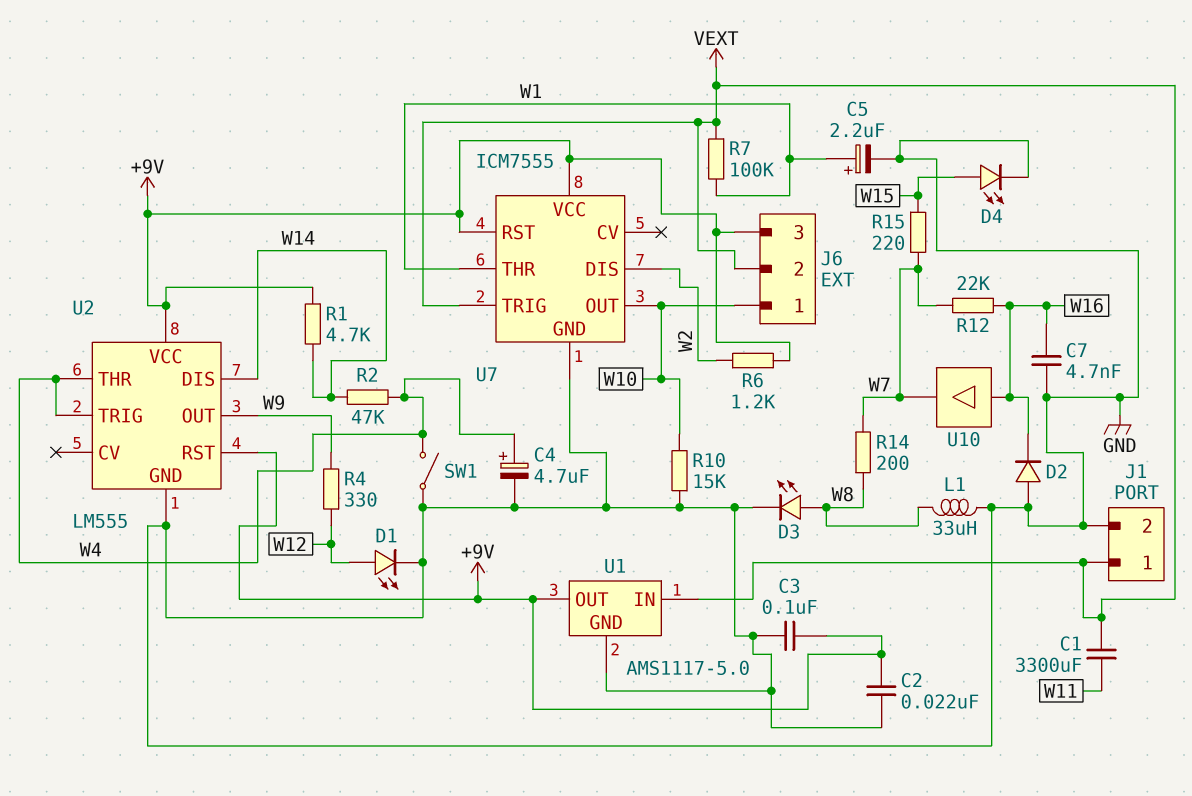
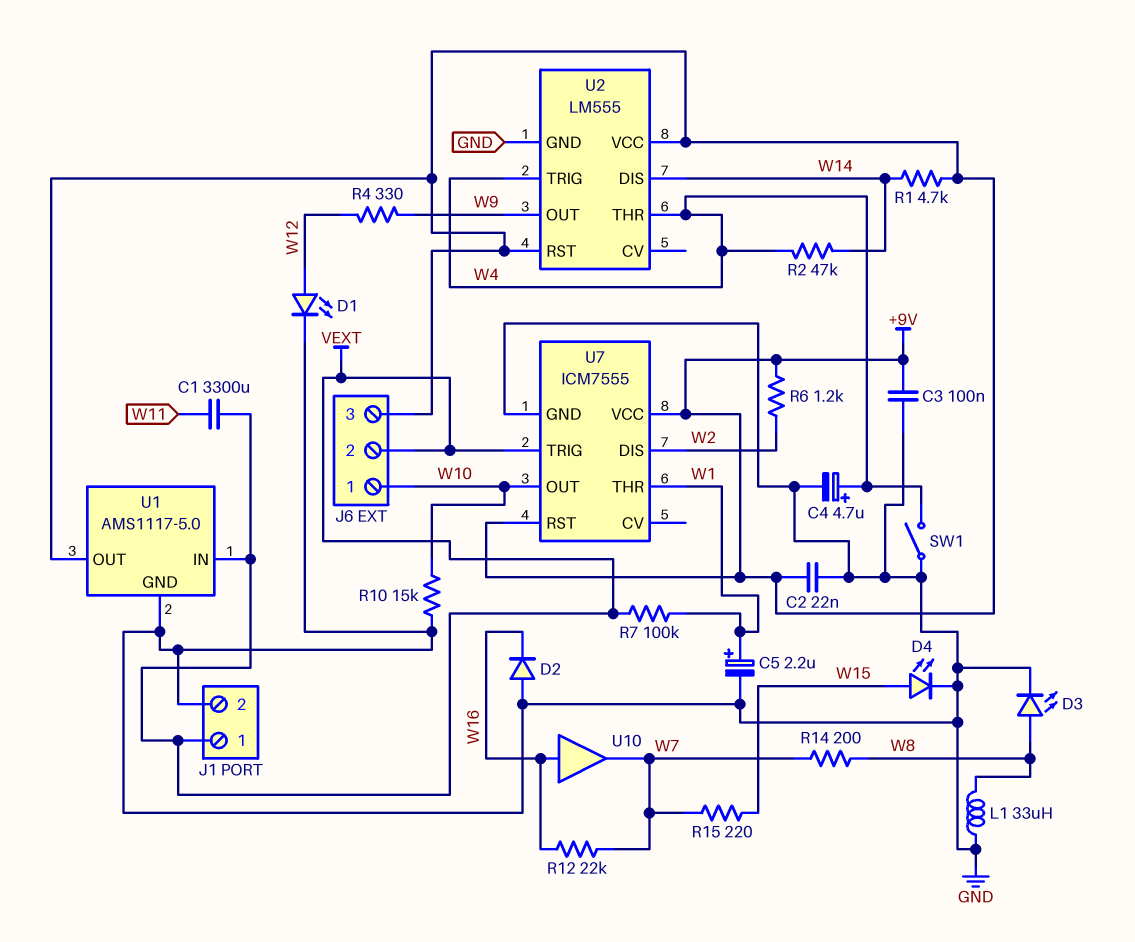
C7: 4.7nF (GND, W16) -> none

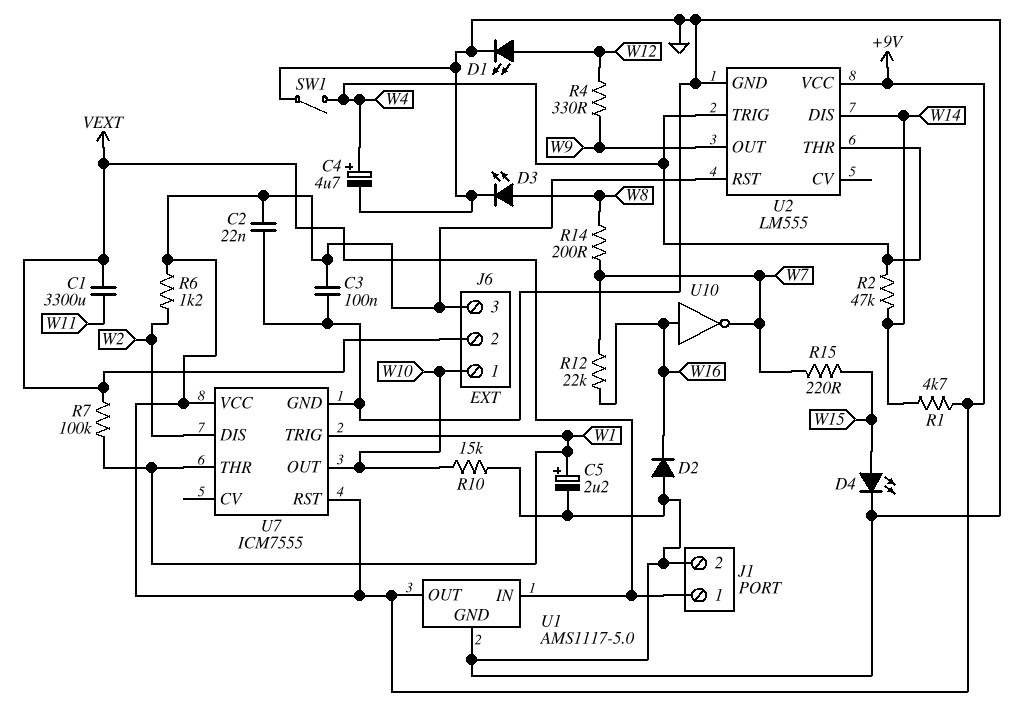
L1: 33uH (GND, W8) -> none
U7 pin TRIG: VEXT -> W1
U10: buffer (in W16, out W7) -> NOT (in W16, out W7)

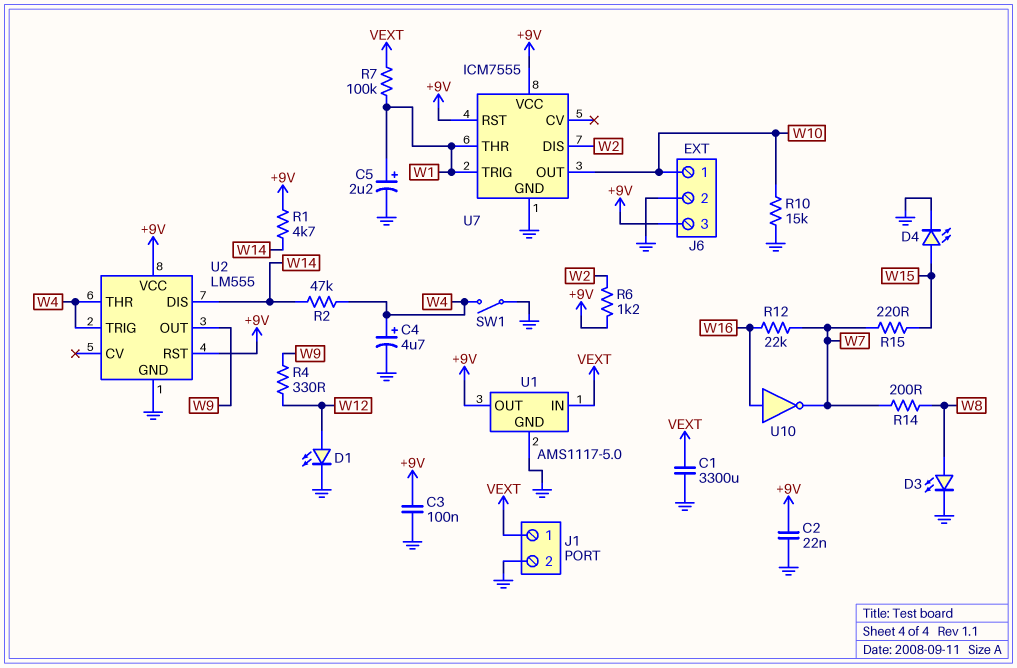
C1: 3300uF (VEXT, W11) -> 3300uF (GND, VEXT)
D2: diode (A GND, K W16) -> none
J6 pin 2: VEXT -> GND

